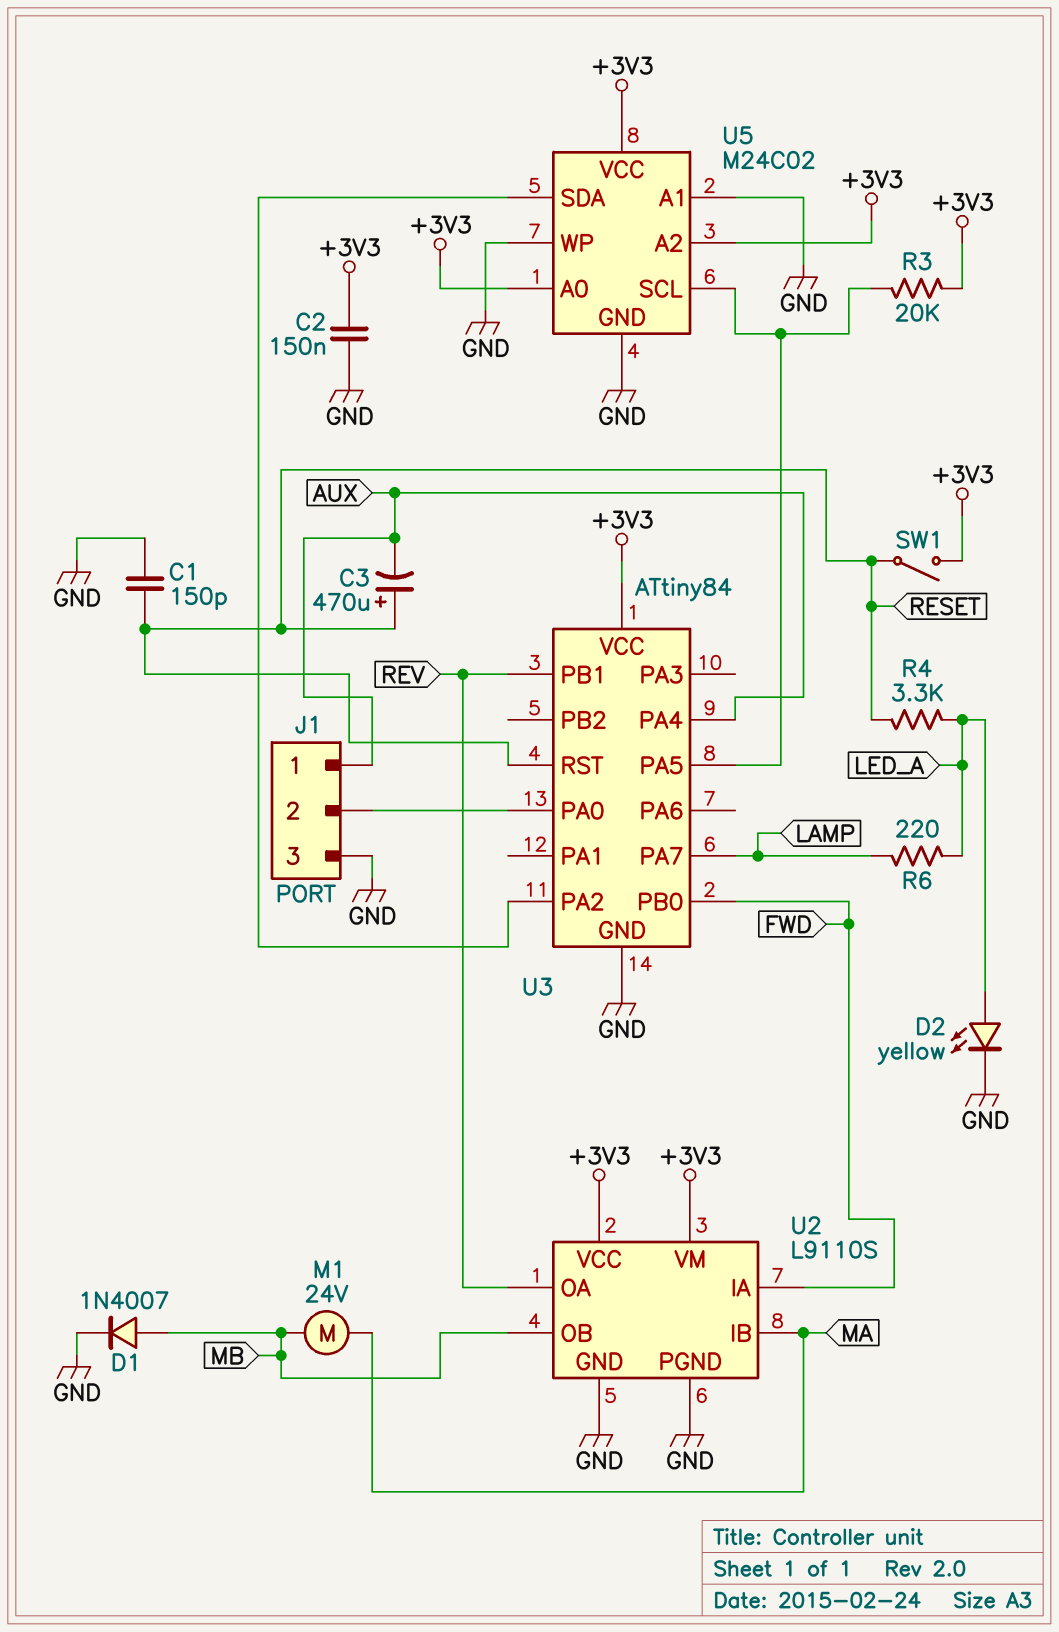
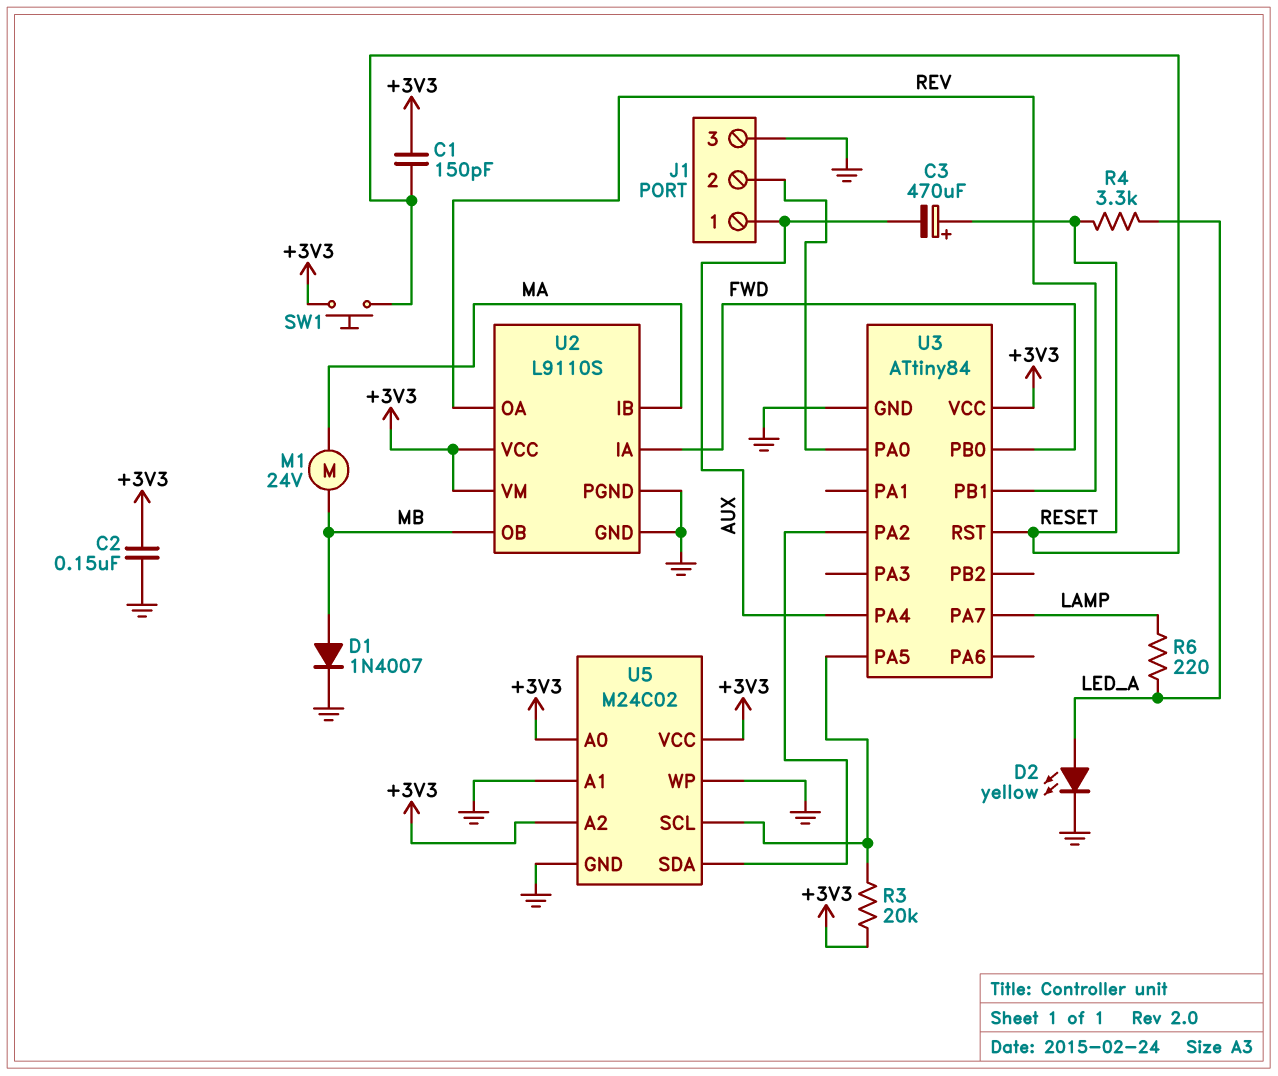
C1: 150pF (GND, RESET) -> 150pF (+3V3, RESET)
SW1: switch (+3V3, RESET) -> button (+3V3, RESET)

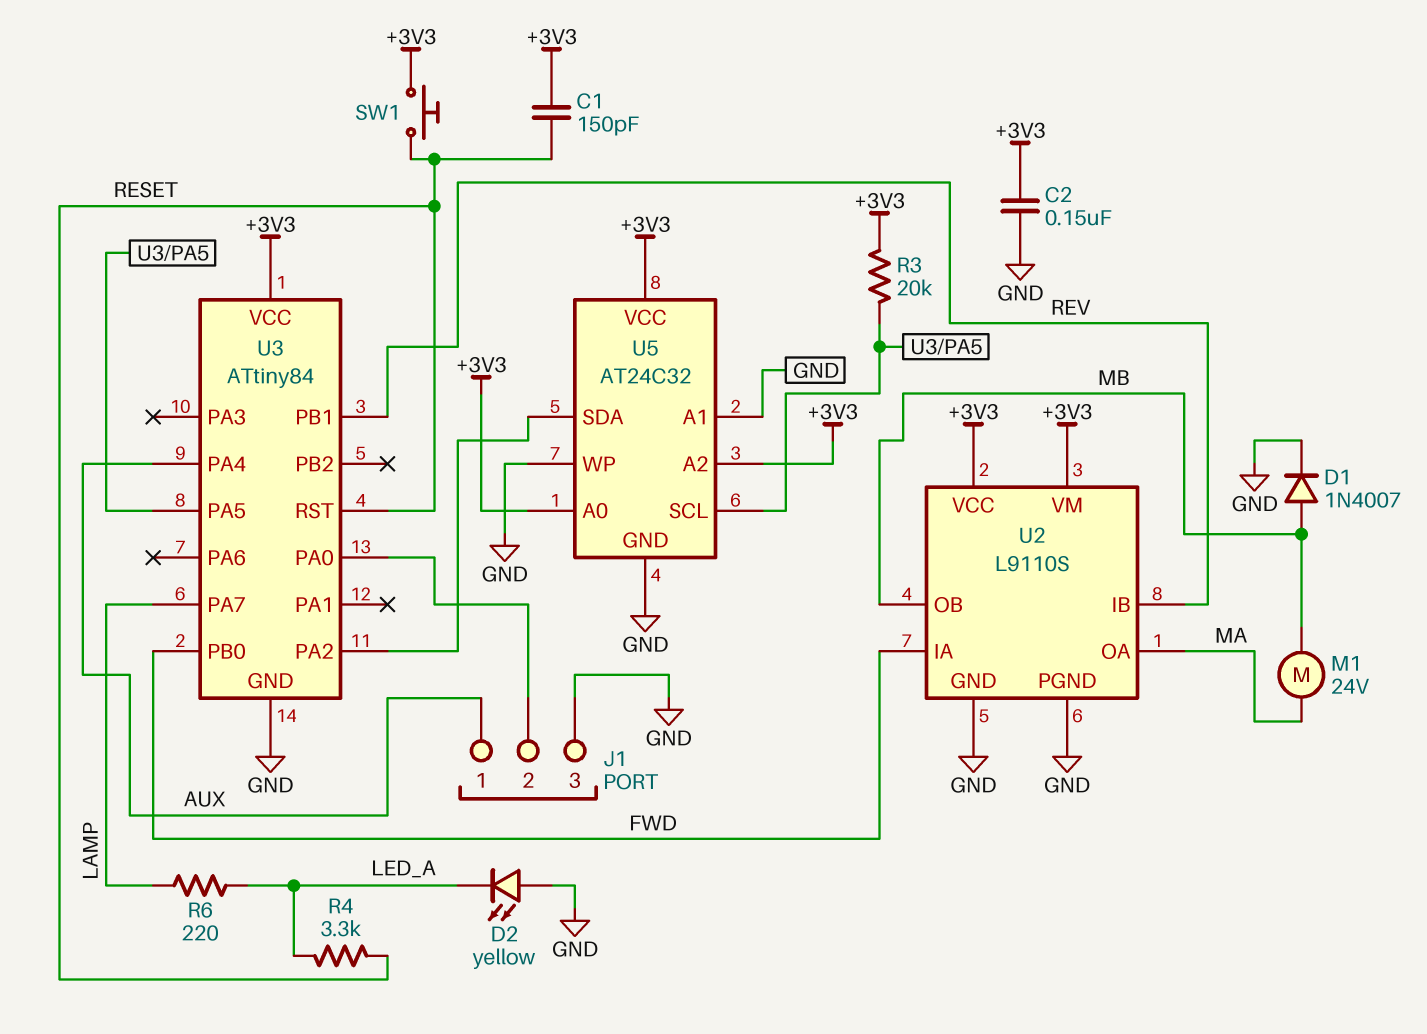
C3: 470uF (plus RESET, minus AUX) -> none
D2: LED yellow (A LED_A, K GND) -> LED yellow (A GND, K LED_A)
U2 pin IB: MA -> REV
U2 pin OA: REV -> MA
U5: M24C02 -> AT24C32

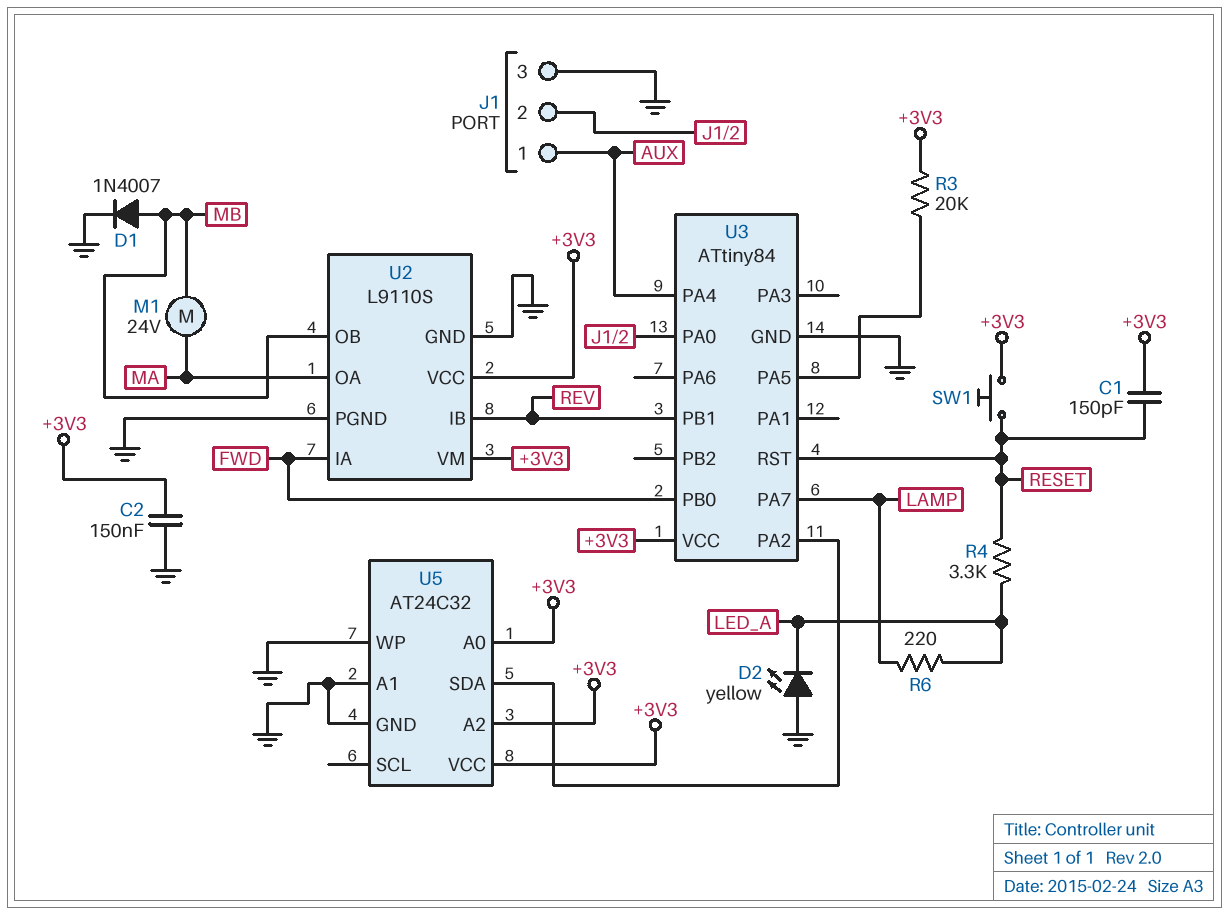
U5 pin SCL: U3/PA5 -> none

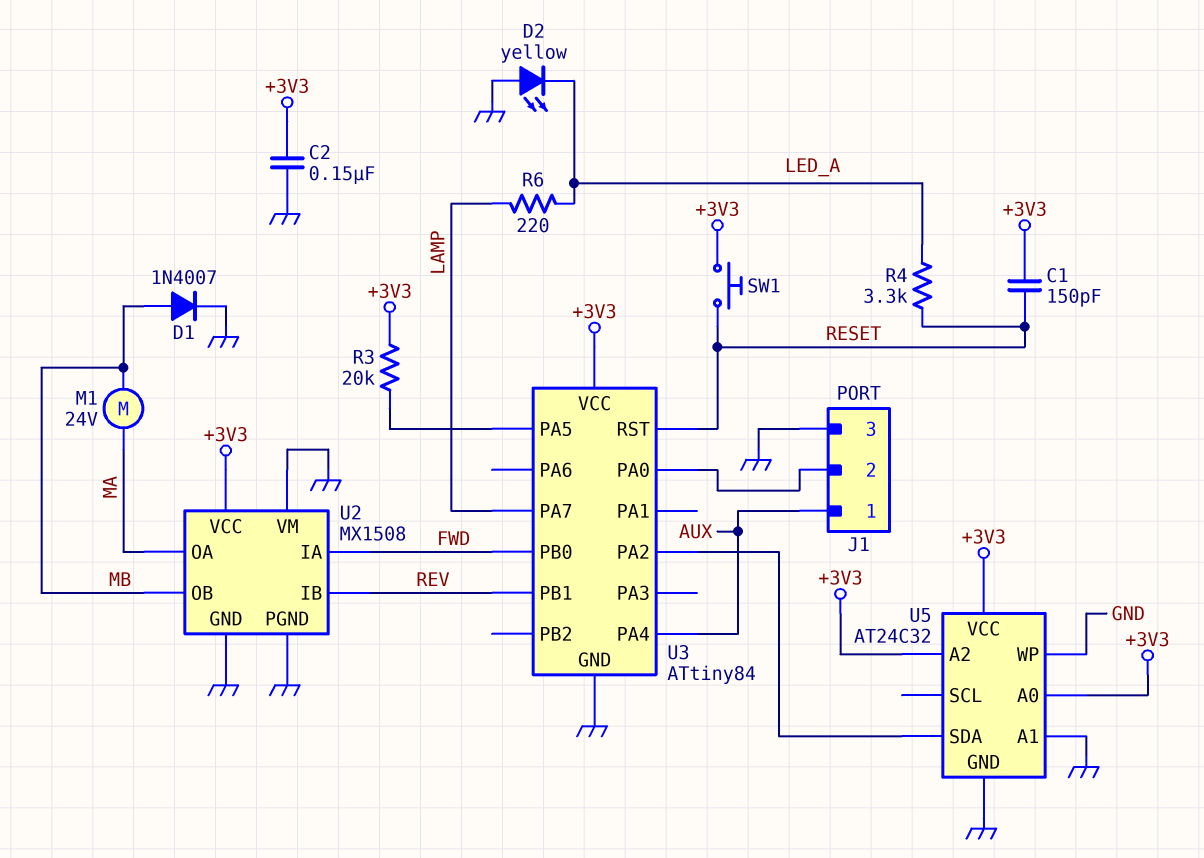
U2: L9110S -> MX1508
U2 pin VM: +3V3 -> GND

